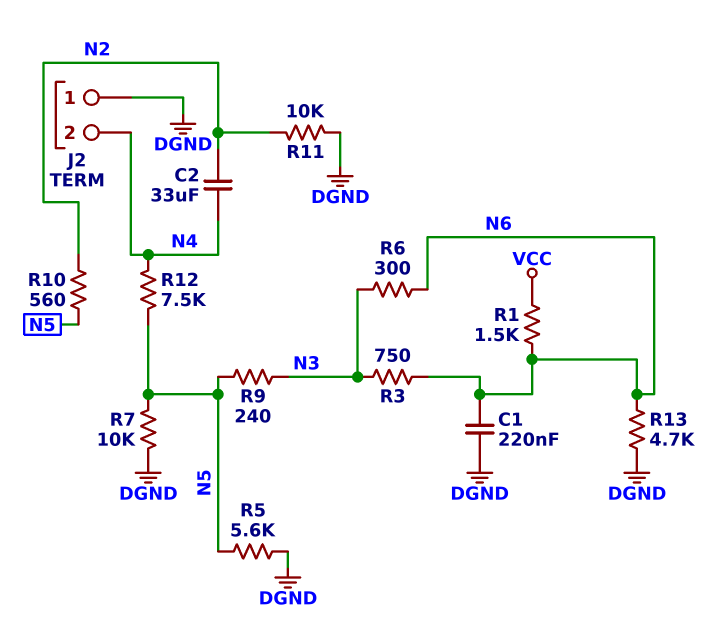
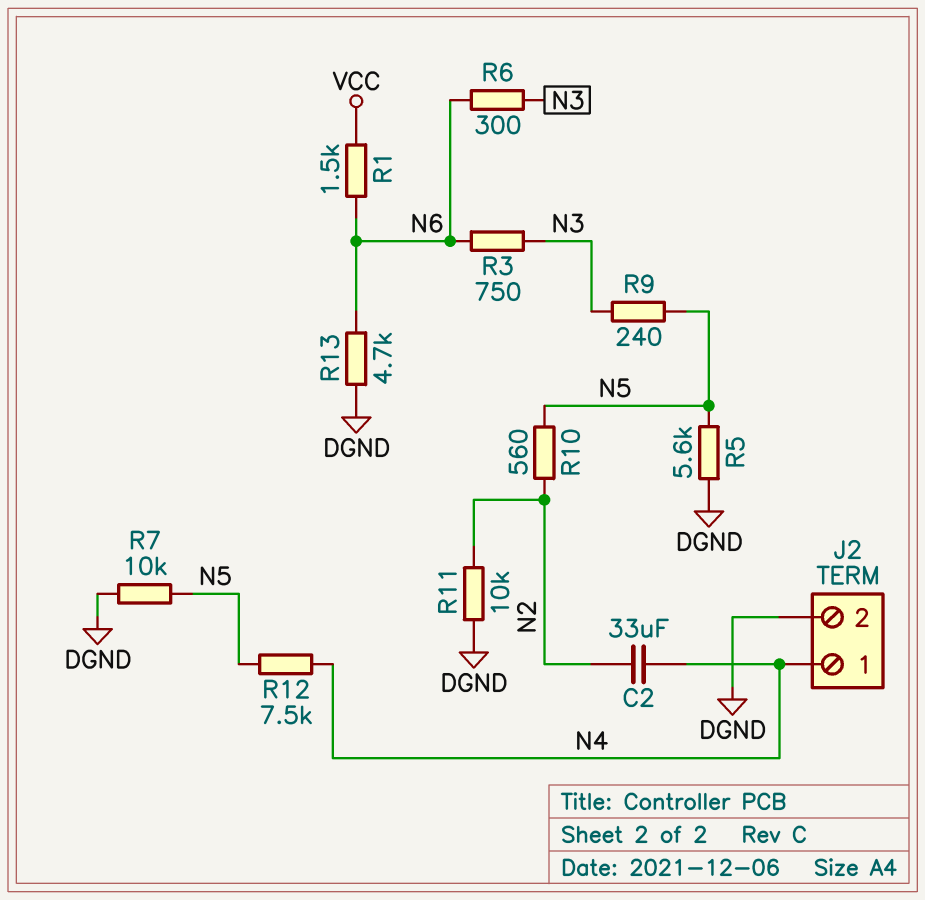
C1: 220nF (DGND, N6) -> none
J2 pin 1: DGND -> N4
J2 pin 2: N4 -> DGND

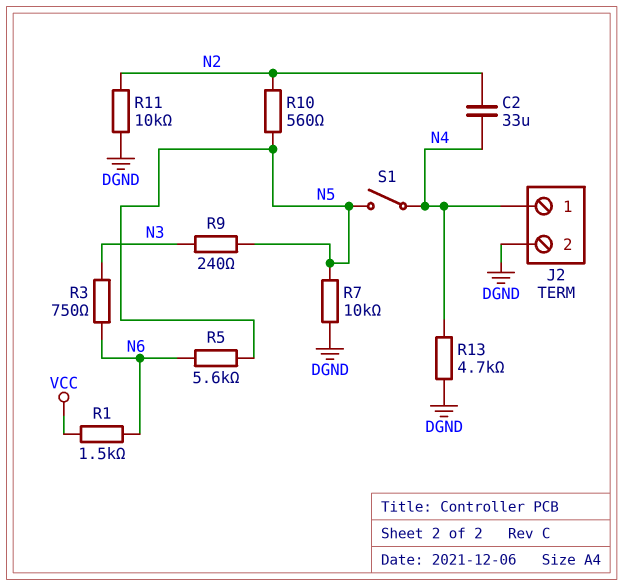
R5: 5.6k (DGND, N5) -> 5.6k (N5, N6)
R6: 300 (N3, N6) -> none
R12: 7.5k (N4, N5) -> none
R13: 4.7k (DGND, N6) -> 4.7k (DGND, N4)
S1: none -> switch (N4, N5)

